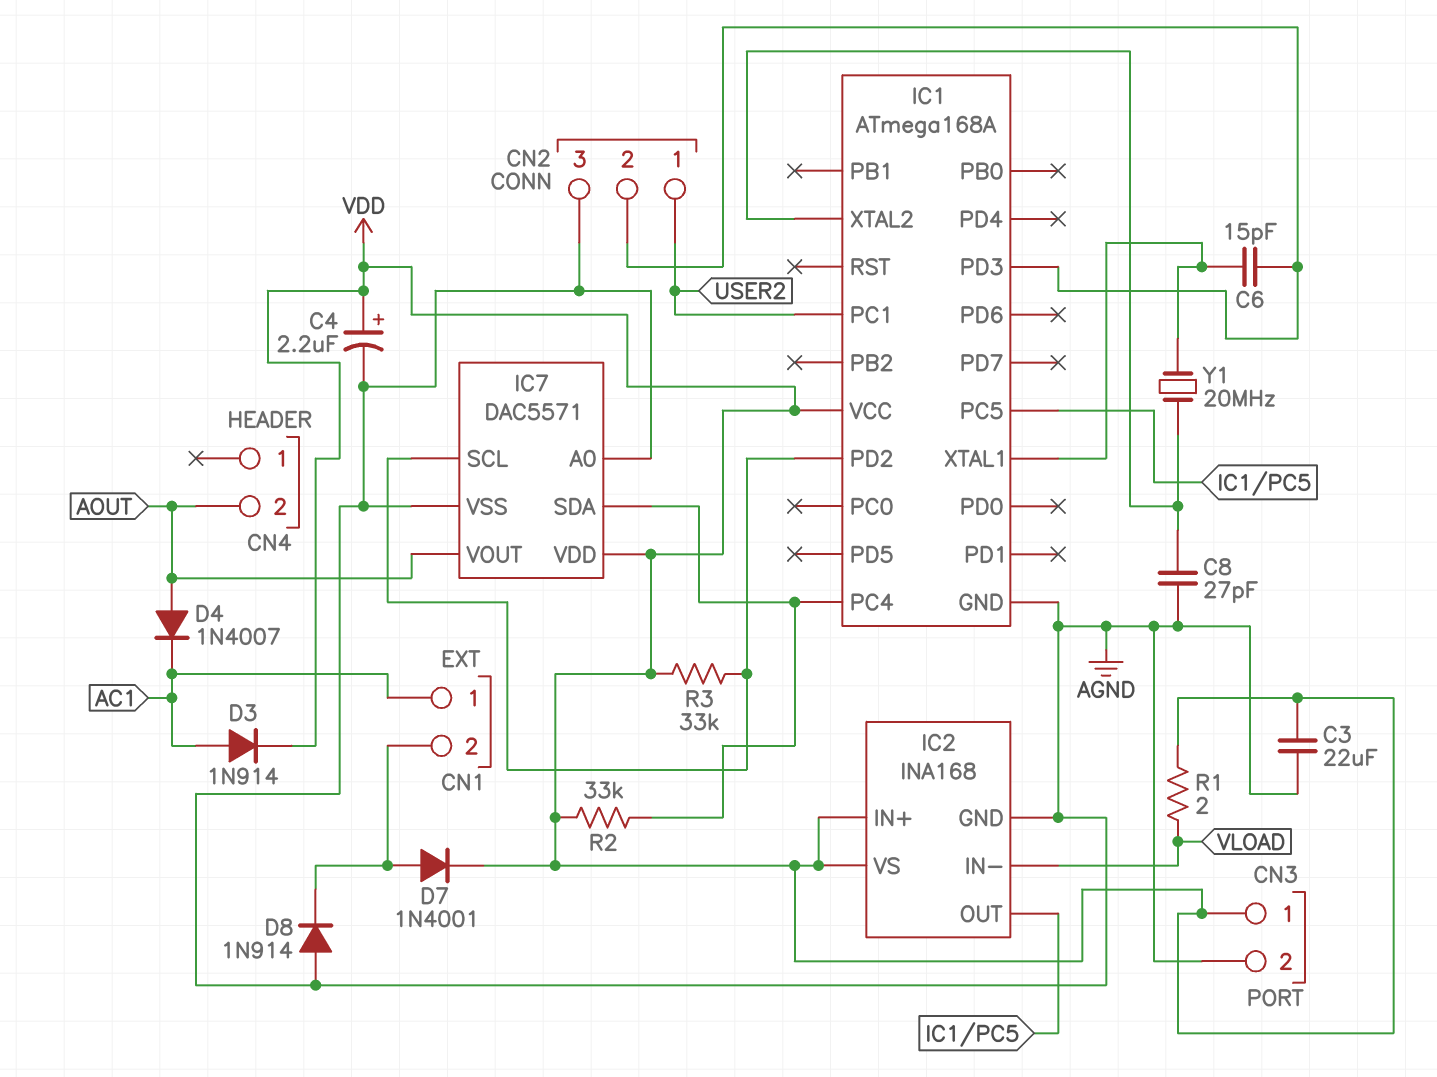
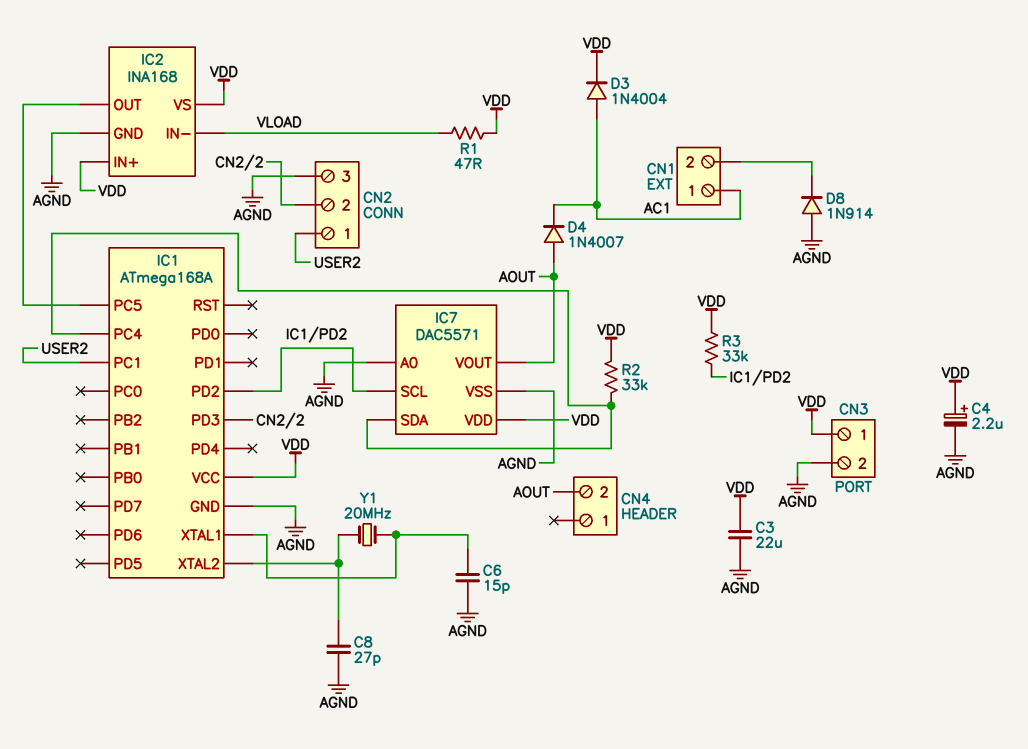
C6: 15pF (CN2/2, IC1/XTAL1) -> 15pF (AGND, IC1/XTAL1)
D3: diode 1N914 (A AC1, K VDD) -> diode 1N4004 (A AC1, K VDD)
D7: diode 1N4001 (A CN1/2, K VDD) -> none
R1: 2 (VDD, VLOAD) -> 47 (VDD, VLOAD)

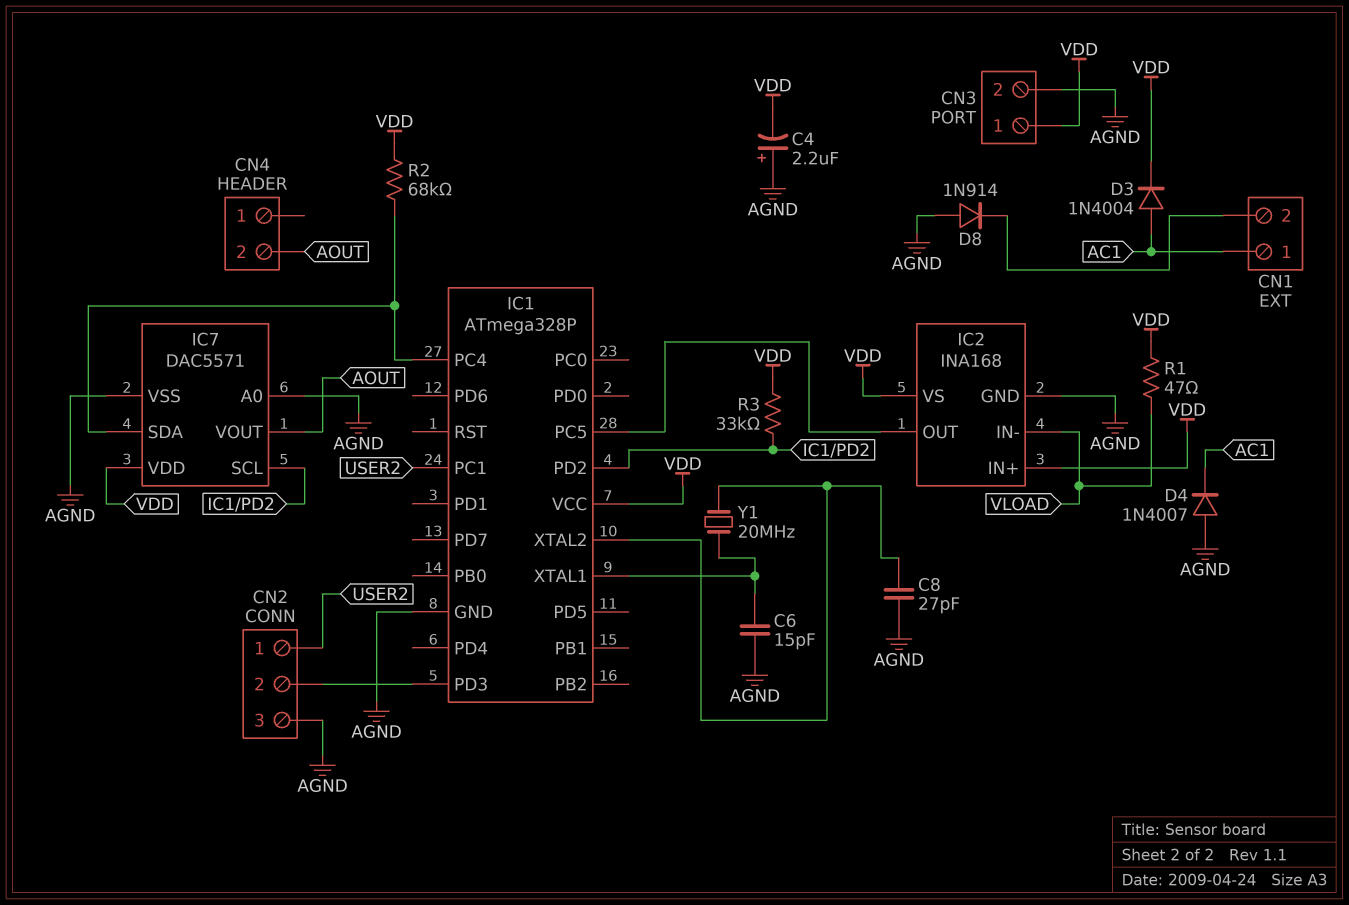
C3: 22uF (AGND, VDD) -> none
C4: 2.2uF (plus VDD, minus AGND) -> 2.2uF (plus AGND, minus VDD)
D4: diode 1N4007 (A AOUT, K AC1) -> diode 1N4007 (A AGND, K AC1)
IC1: ATmega168A -> ATmega328P
R2: 33k (IC1/PC4, VDD) -> 68k (IC1/PC4, VDD)

